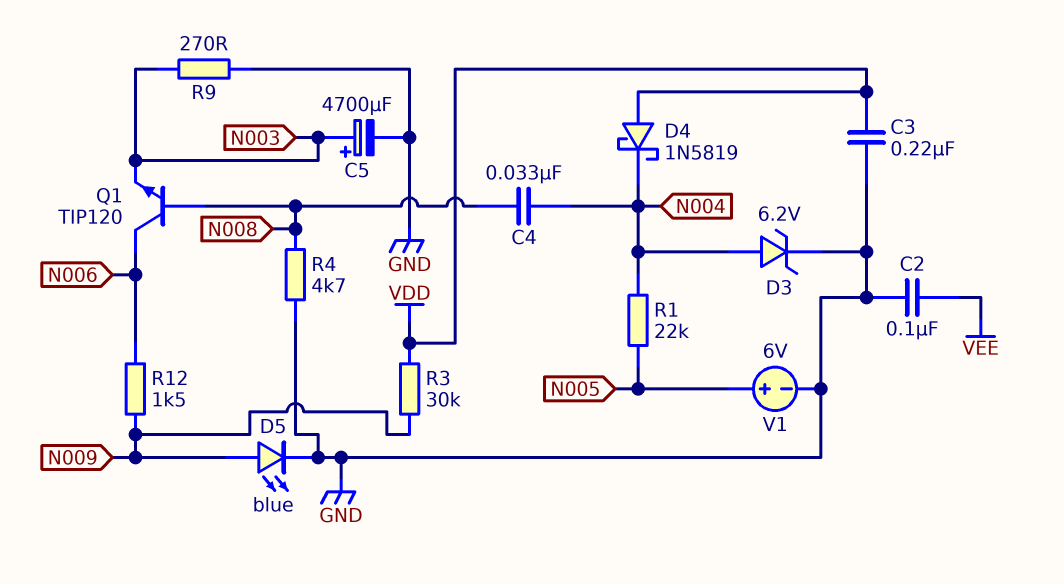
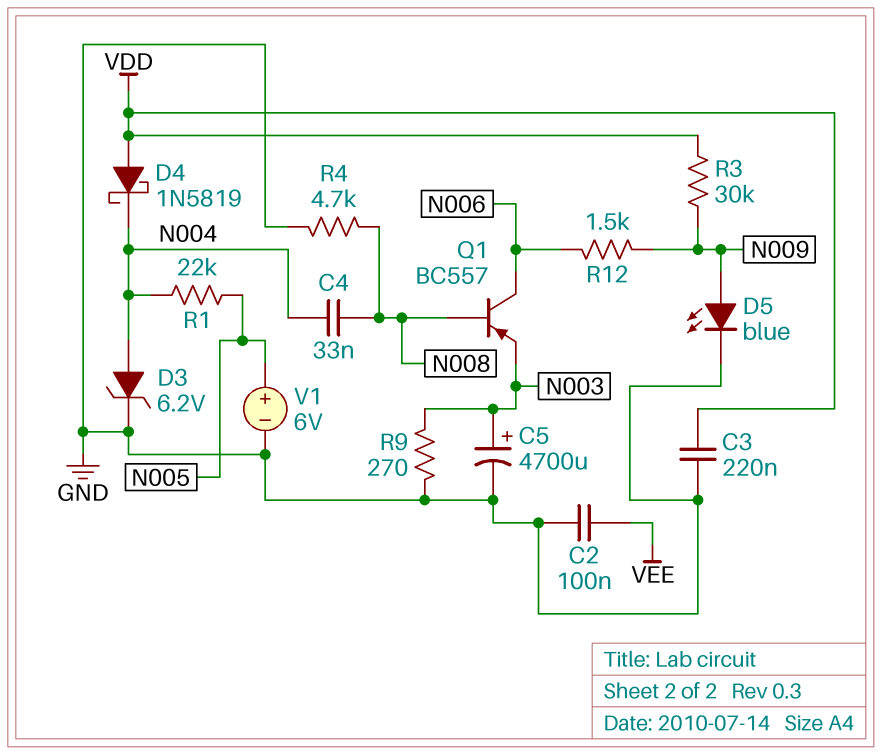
Q1: NPN TIP120 (B N008, C N006, E N003) -> PNP BC557 (B N008, C N006, E N003)

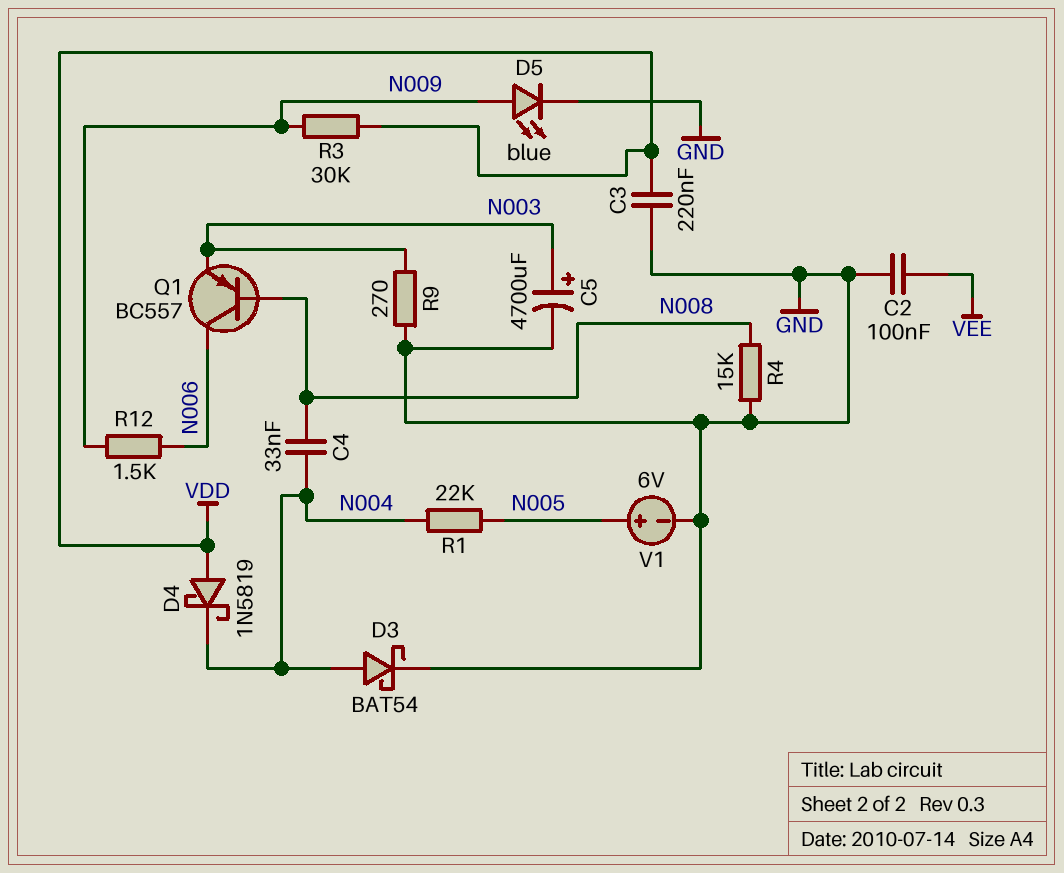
D3: zener 6.2V (A N004, K GND) -> schottky BAT54 (A N004, K GND)
R4: 4.7k (GND, N008) -> 15k (GND, N008)

